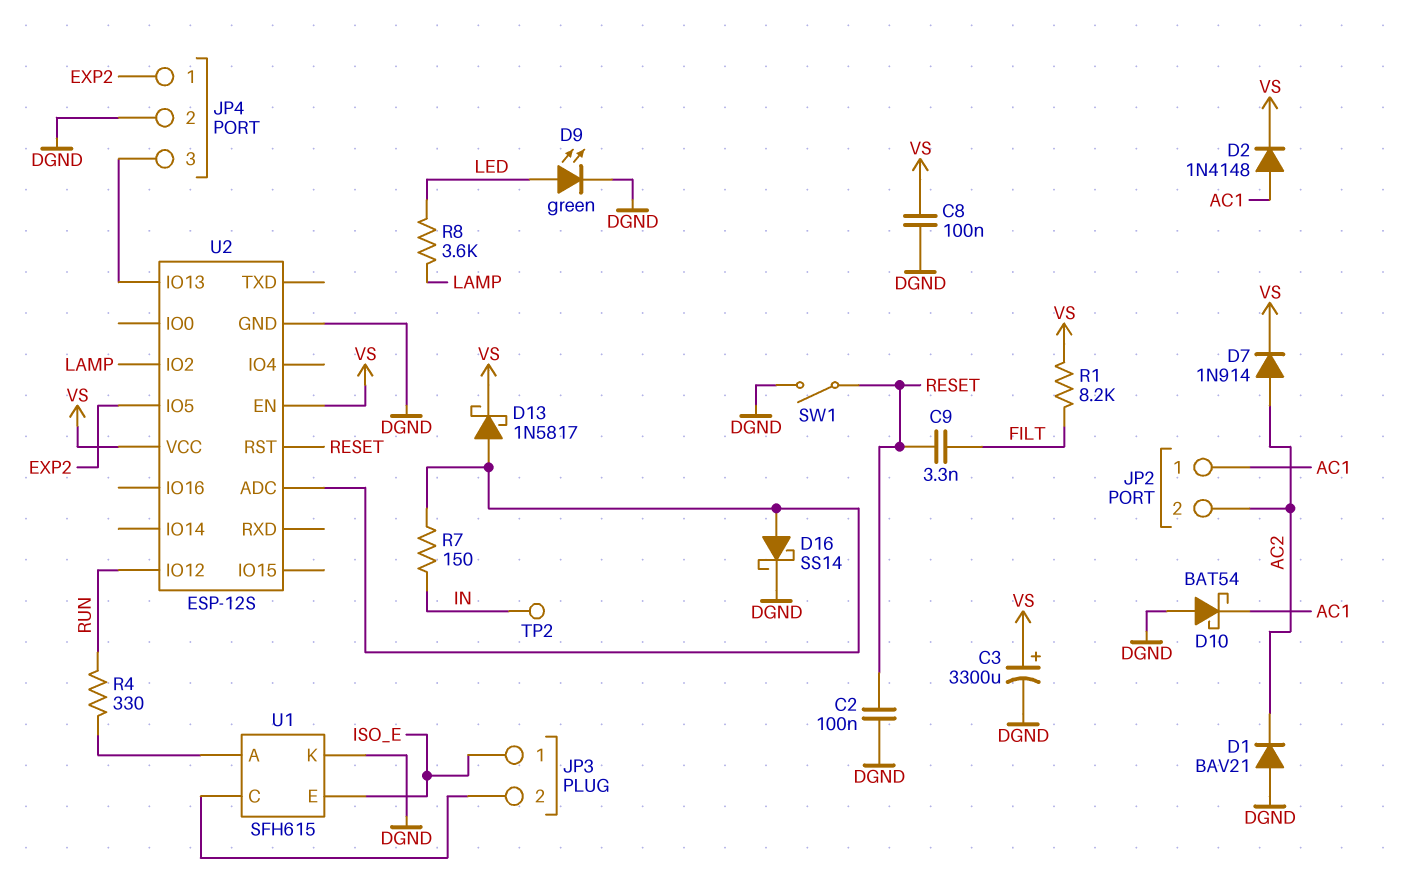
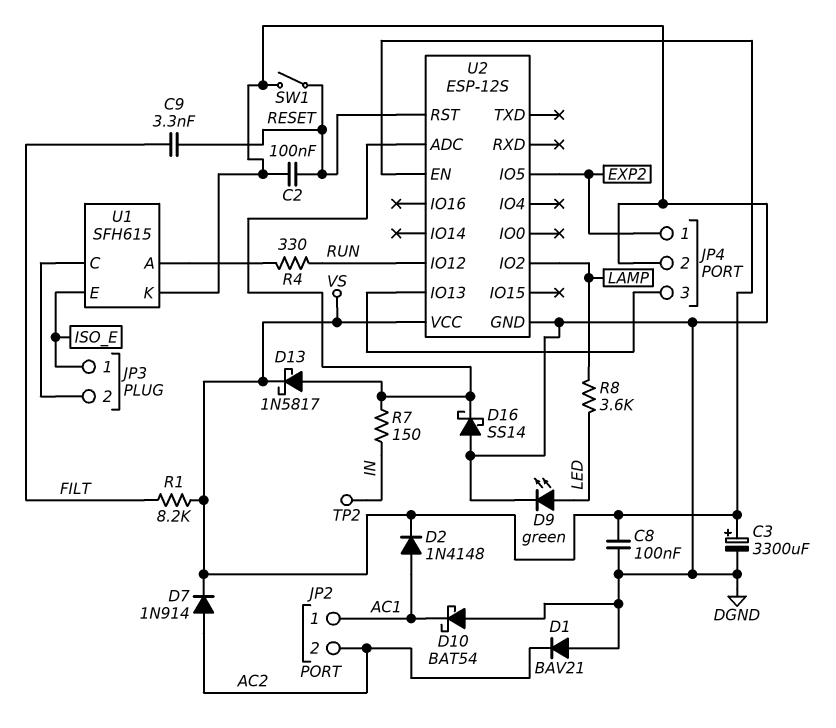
D16: schottky SS14 (A U2/ADC, K DGND) -> schottky SS14 (A DGND, K U2/ADC)

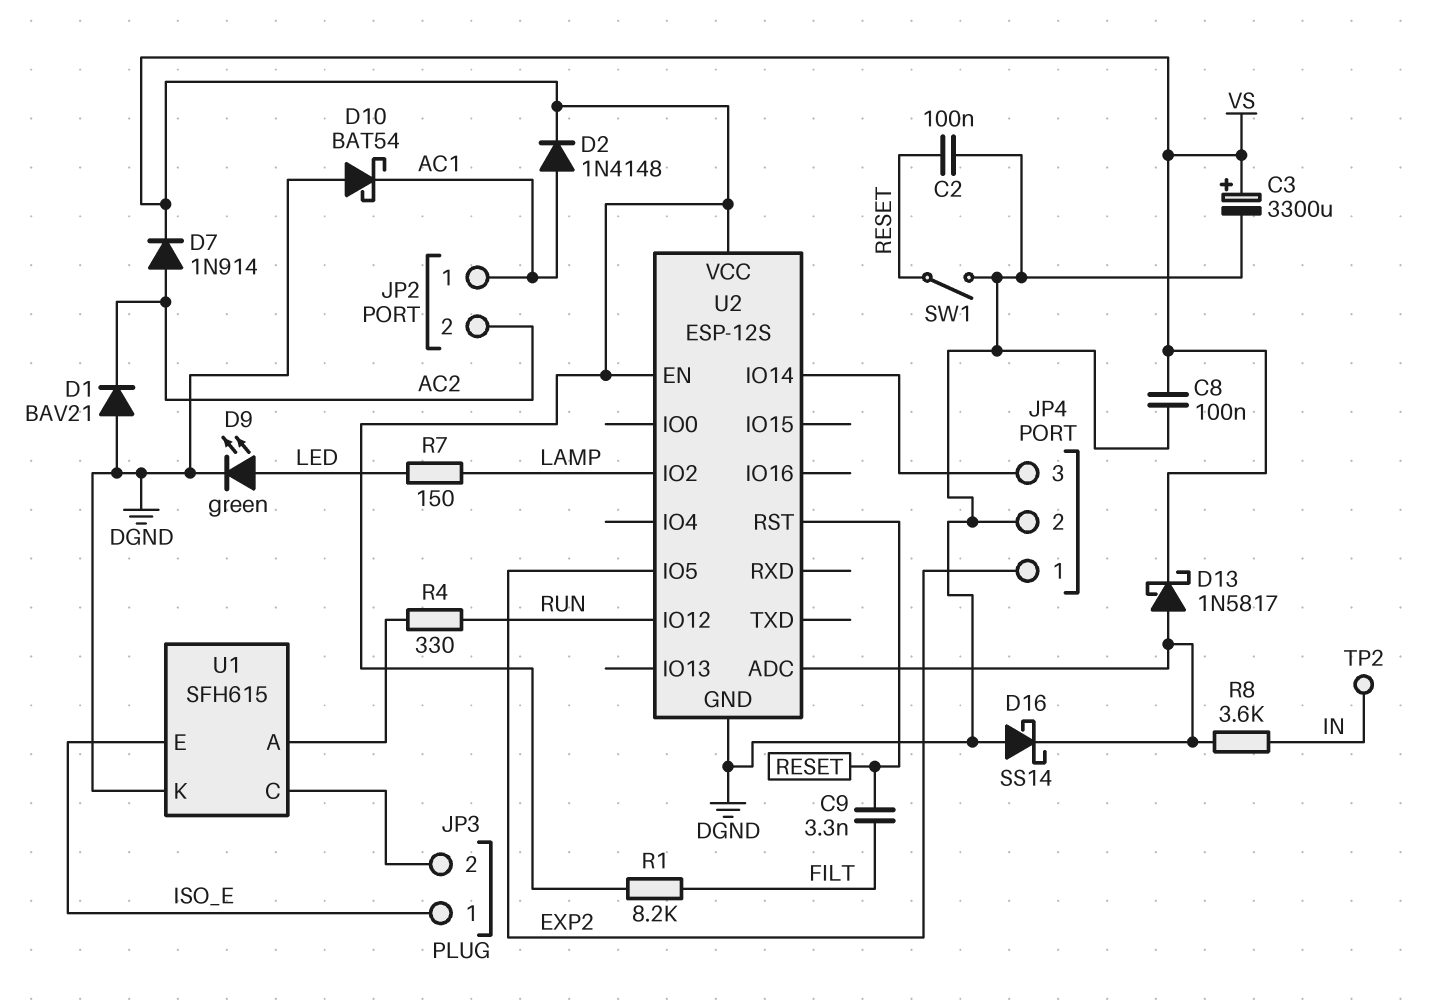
R7: 150 (IN, U2/ADC) -> 150 (LAMP, LED)
R8: 3.6k (LAMP, LED) -> 3.6k (IN, U2/ADC)
U2 pin IO13: JP4/3 -> none
U2 pin IO14: none -> JP4/3

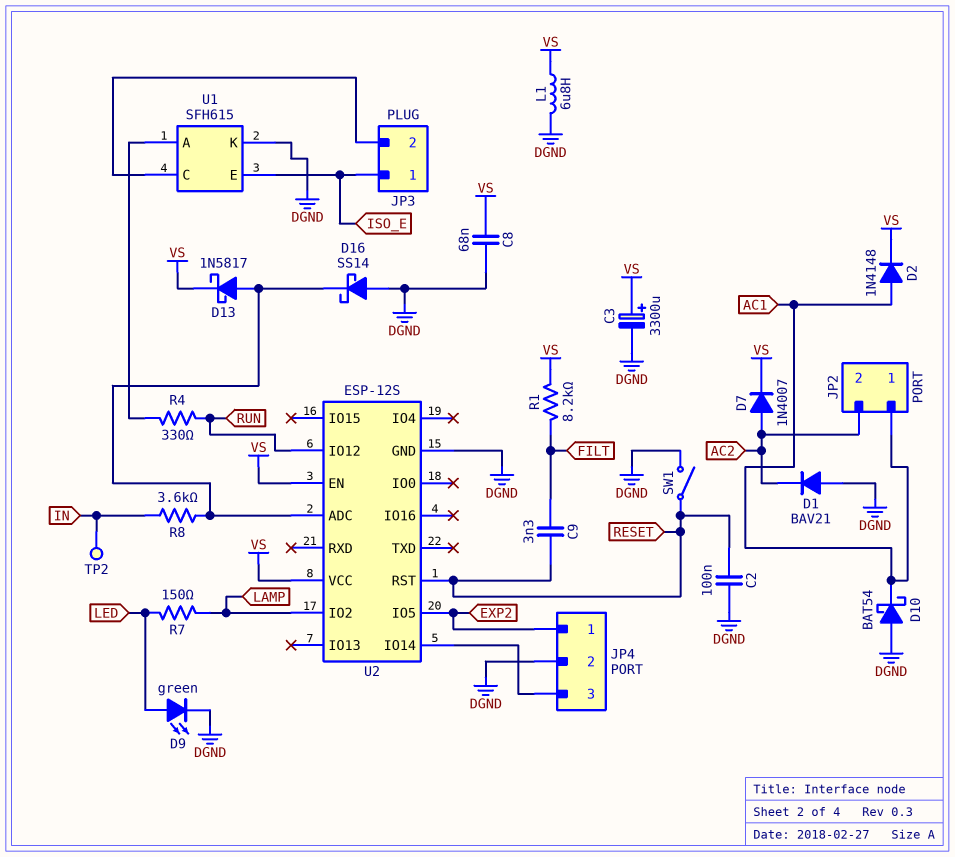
C8: 100nF (DGND, VS) -> 68nF (DGND, VS)
D7: diode 1N914 (A AC2, K VS) -> diode 1N4007 (A AC2, K VS)
L1: none -> 6.8uH (DGND, VS)

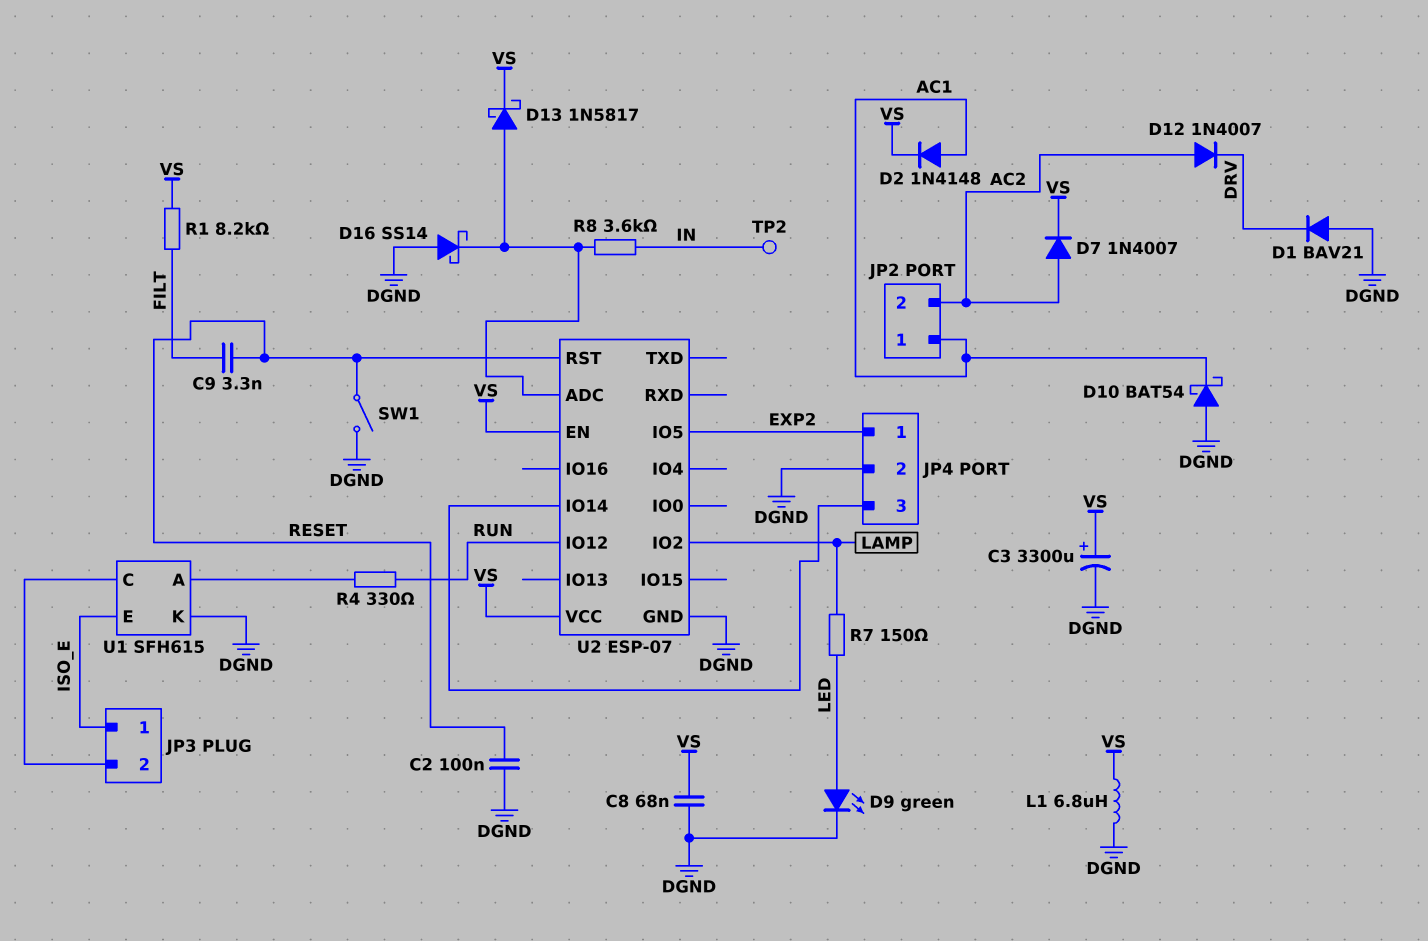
D1: diode BAV21 (A DGND, K AC2) -> diode BAV21 (A DGND, K DRV)
D12: none -> diode 1N4007 (A AC2, K DRV)
U2: ESP-12S -> ESP-07

